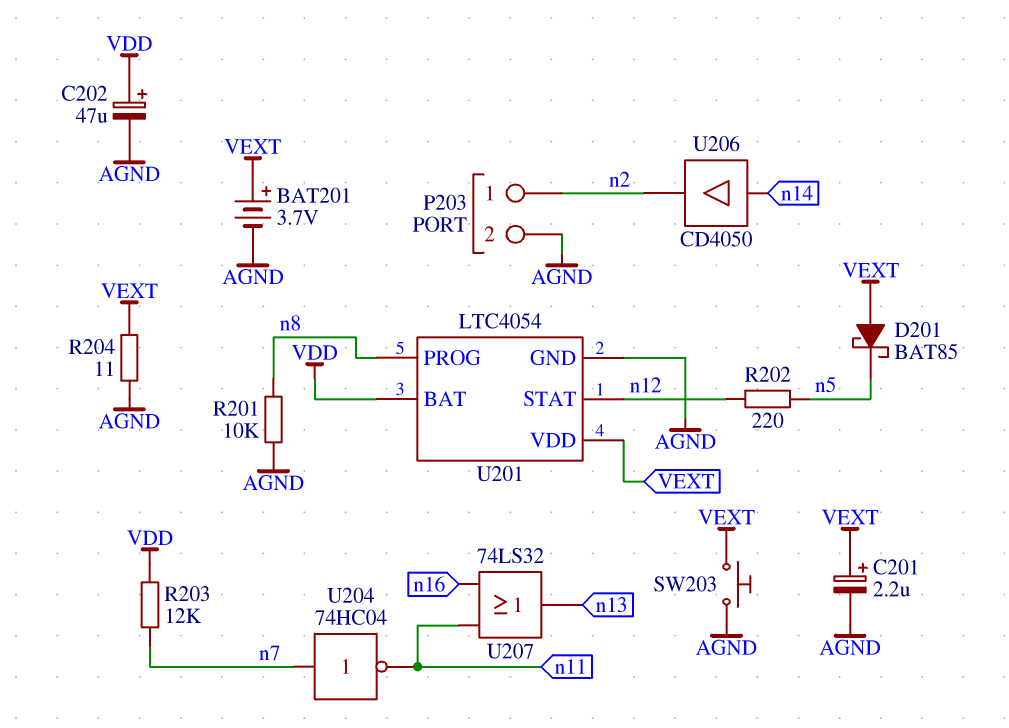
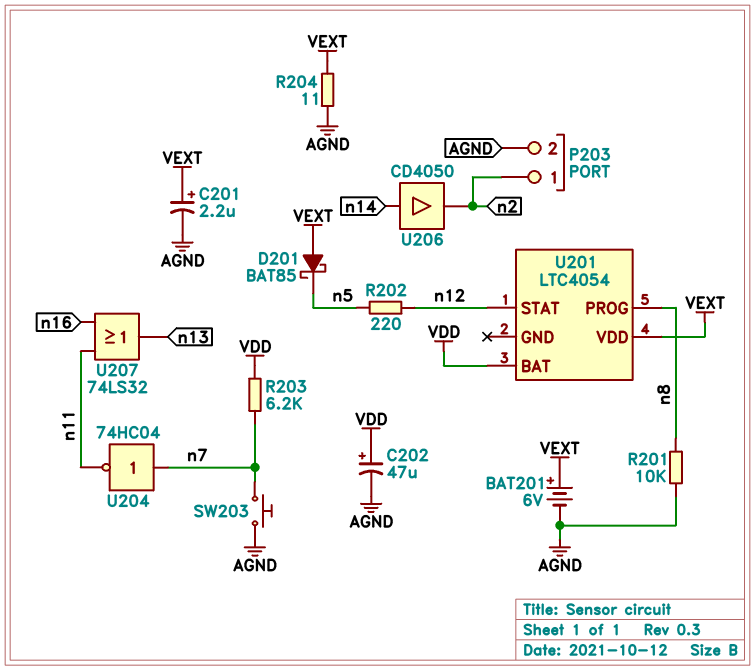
BAT201: 3.7V (plus VEXT, minus AGND) -> 6V (plus VEXT, minus AGND)
R203: 12k (VDD, n7) -> 6.2k (VDD, n7)
SW203: button (AGND, VEXT) -> button (AGND, n7)
U201 pin GND: AGND -> none

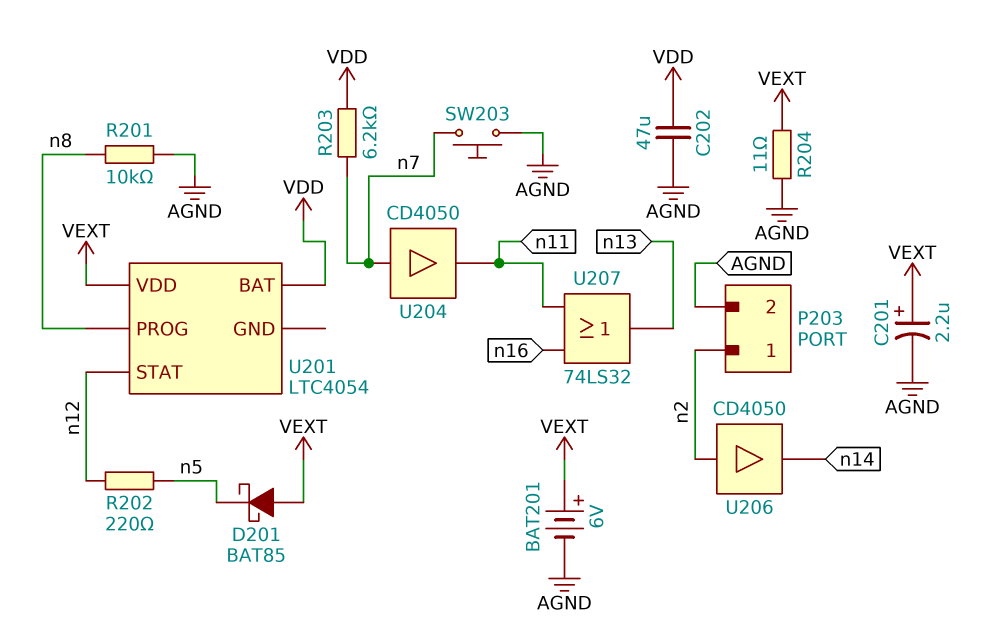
C202: 47uF (plus VDD, minus AGND) -> 47uF (AGND, VDD)
U204: NOT 74HC04 (in n7, out n11) -> buffer CD4050 (in n7, out n11)
U206: buffer CD4050 (in n14, out n2) -> buffer CD4050 (in n2, out n14)

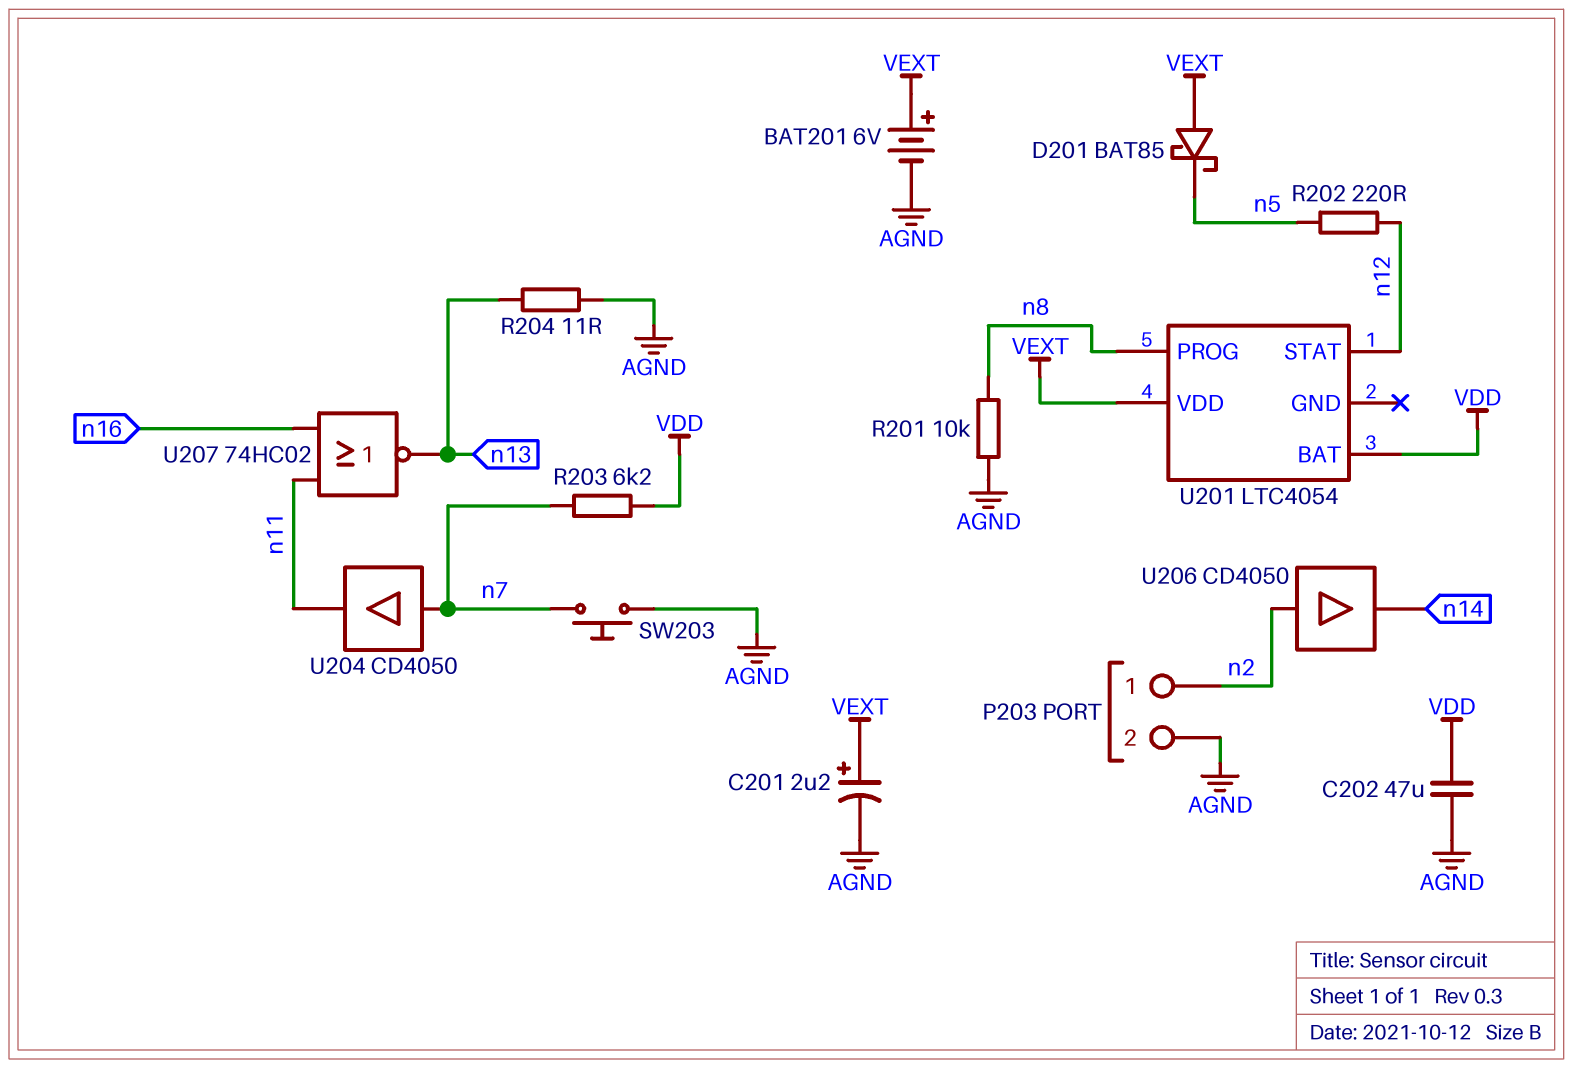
R204: 11 (AGND, VEXT) -> 11 (AGND, n13)
U207: OR 74LS32 (in n11, in n16, out n13) -> NOR 74HC02 (in n11, in n16, out n13)

